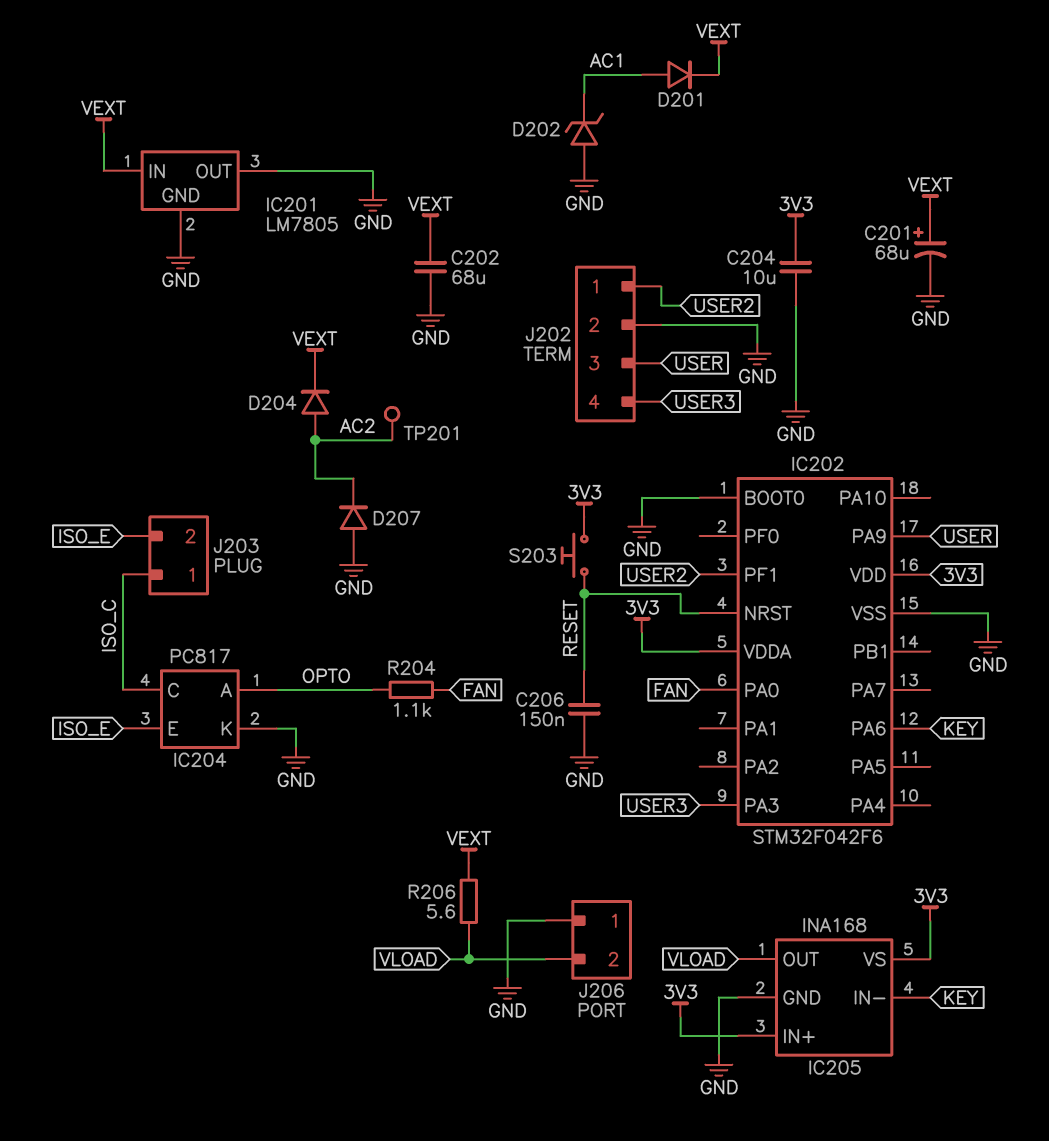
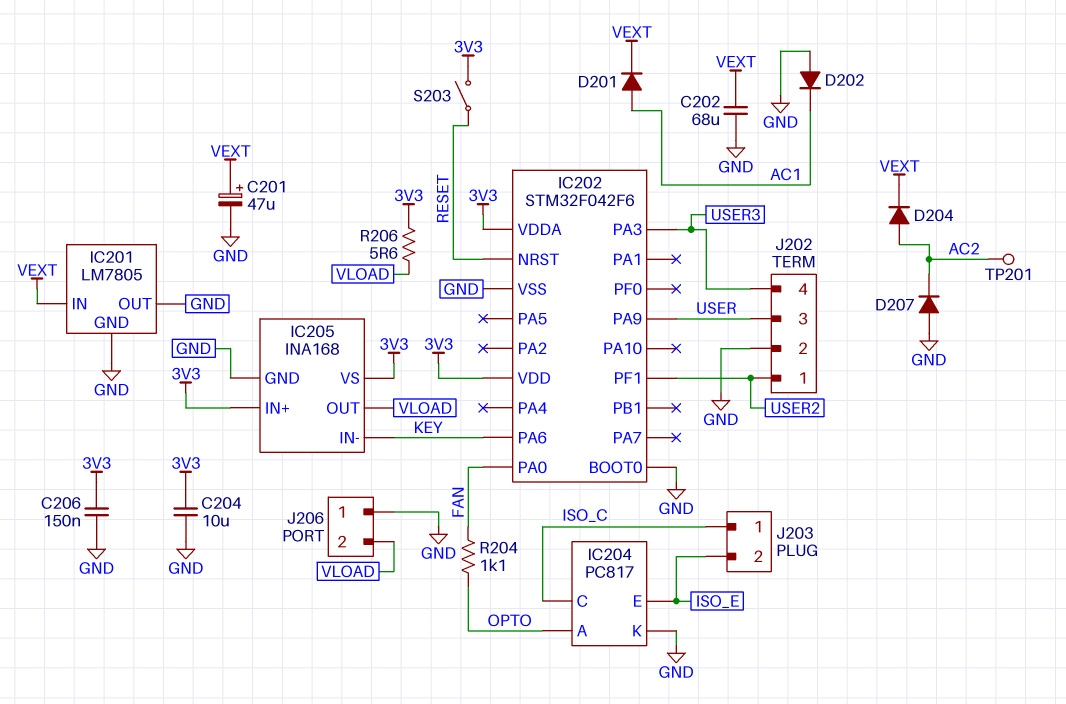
C201: 68uF (plus VEXT, minus GND) -> 47uF (plus VEXT, minus GND)
C206: 150nF (GND, RESET) -> 150nF (3V3, GND)
D202: zener (A GND, K AC1) -> diode (A GND, K AC1)
R206: 5.6 (VEXT, VLOAD) -> 5.6 (3V3, VLOAD)
S203: button (3V3, RESET) -> switch (3V3, RESET)

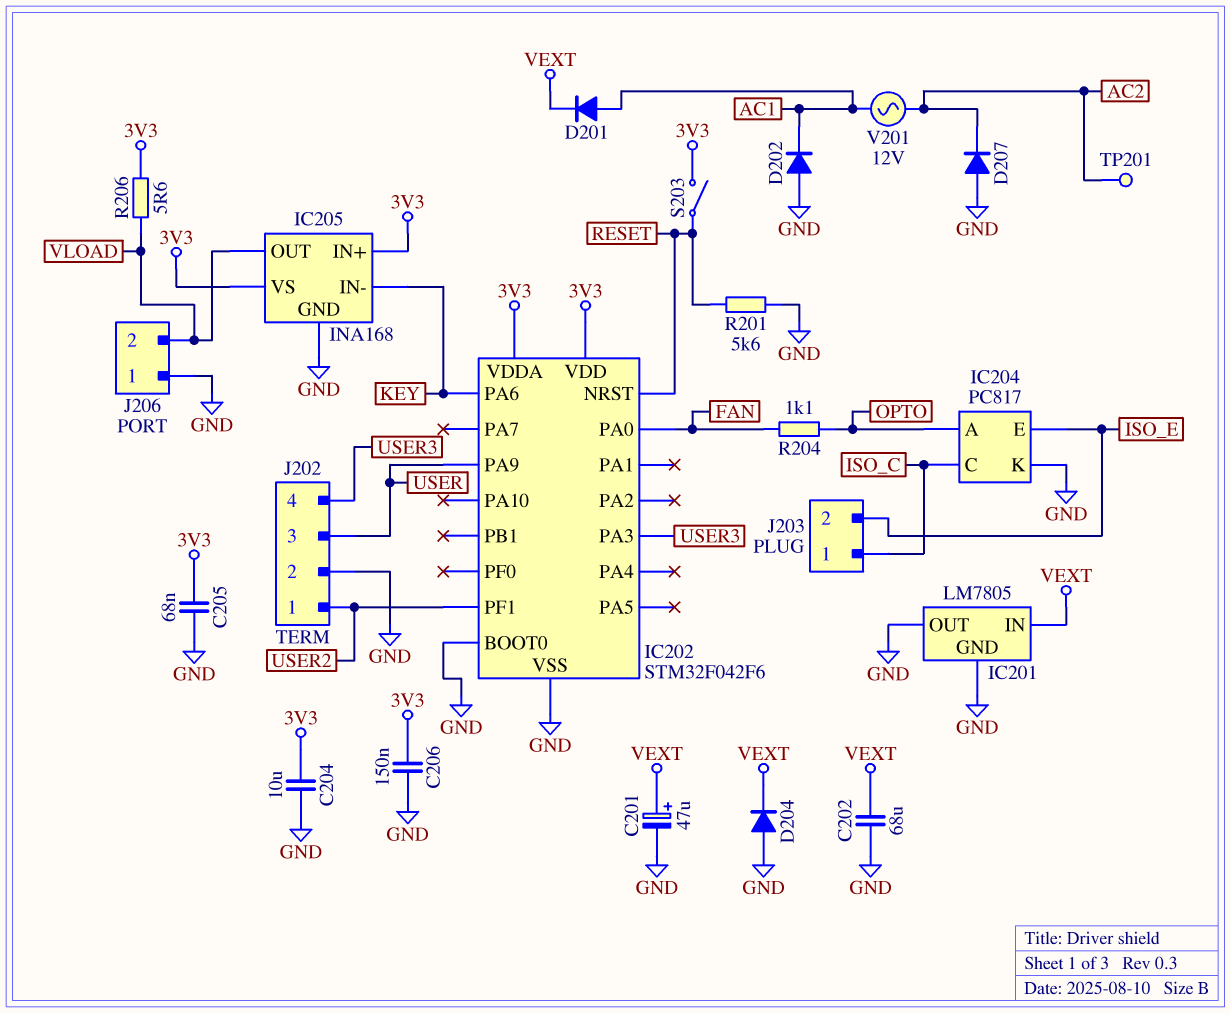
C205: none -> 68nF (3V3, GND)
D204: diode (A AC2, K VEXT) -> diode (A GND, K VEXT)
R201: none -> 5.6k (GND, RESET)
V201: none -> AC 12V (AC1, AC2)

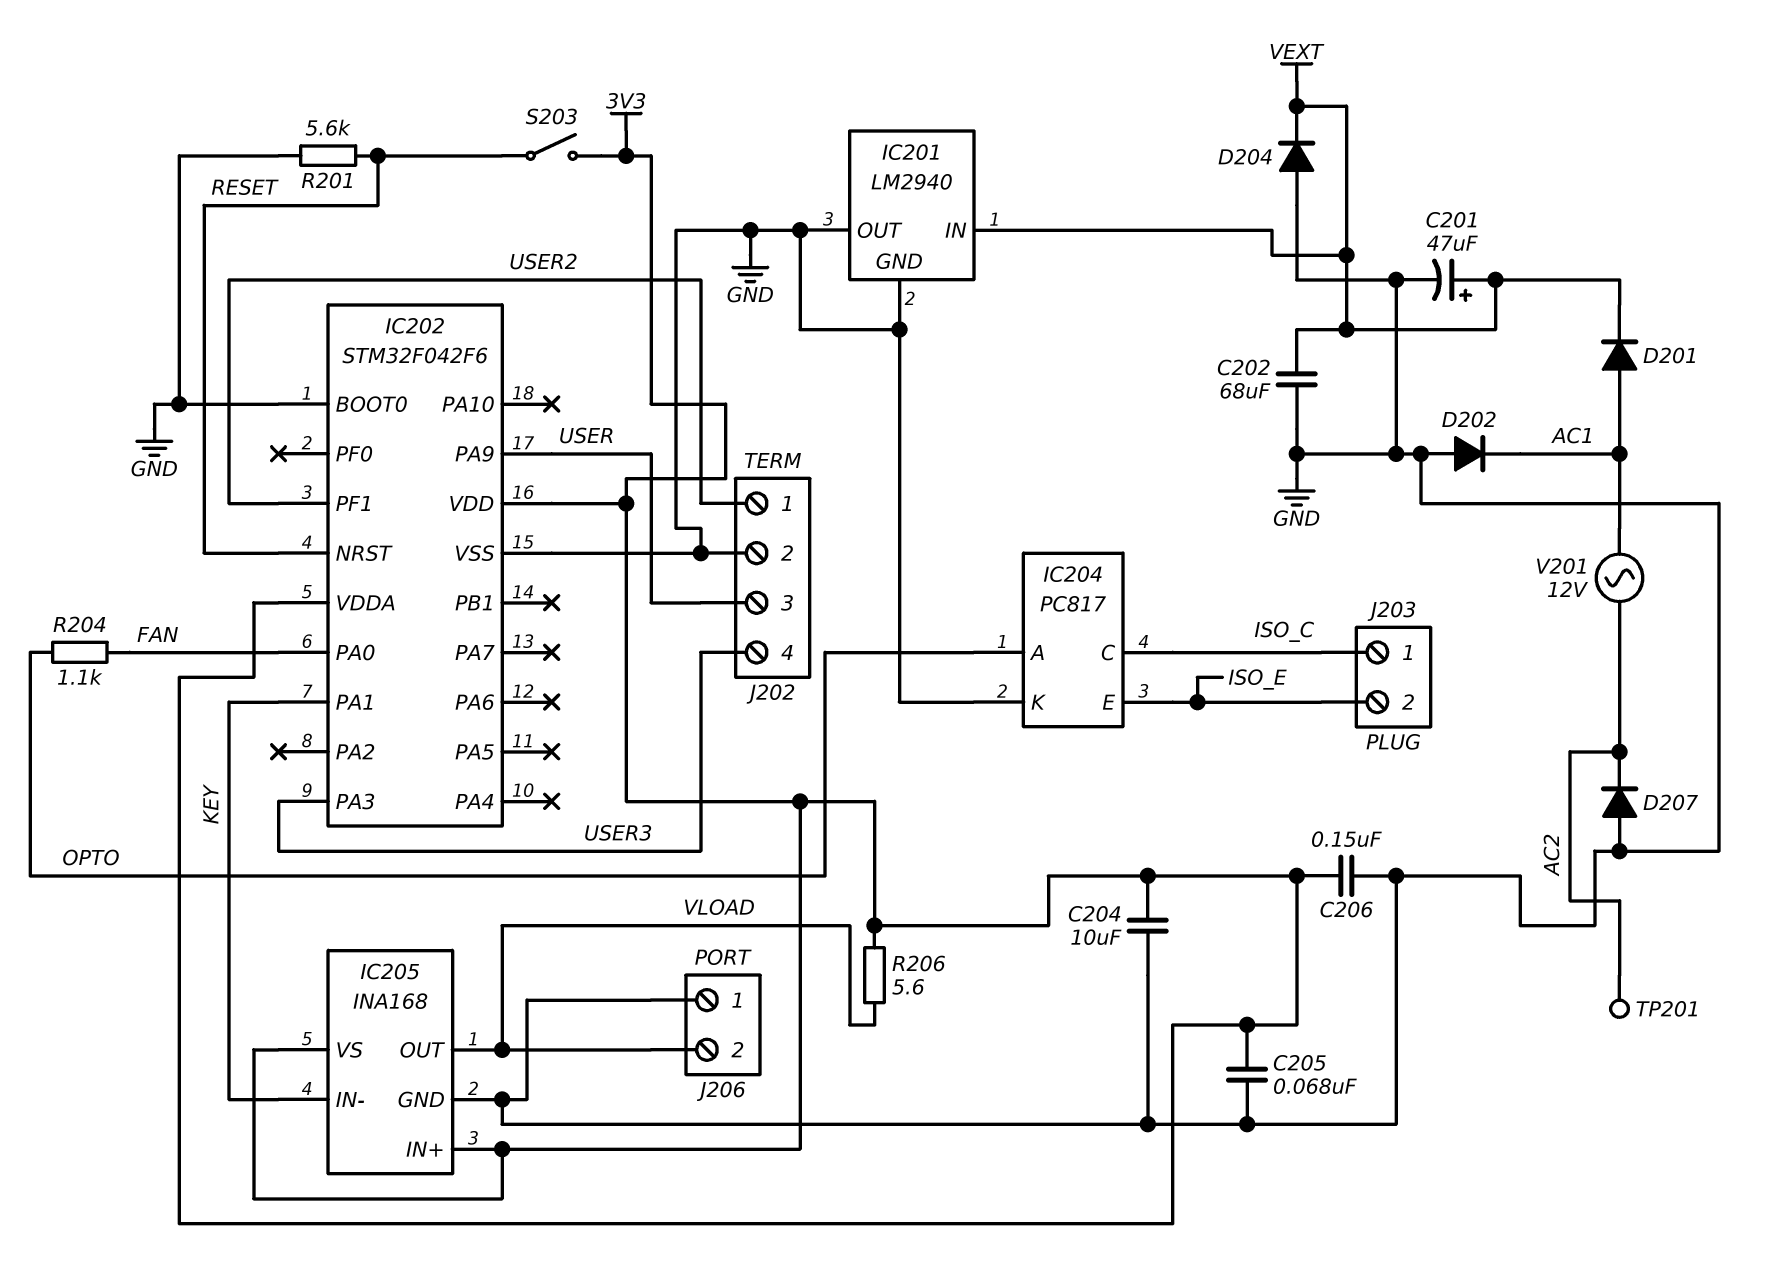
IC201: LM7805 -> LM2940
IC202 pin PA1: none -> KEY
IC202 pin PA6: KEY -> none

